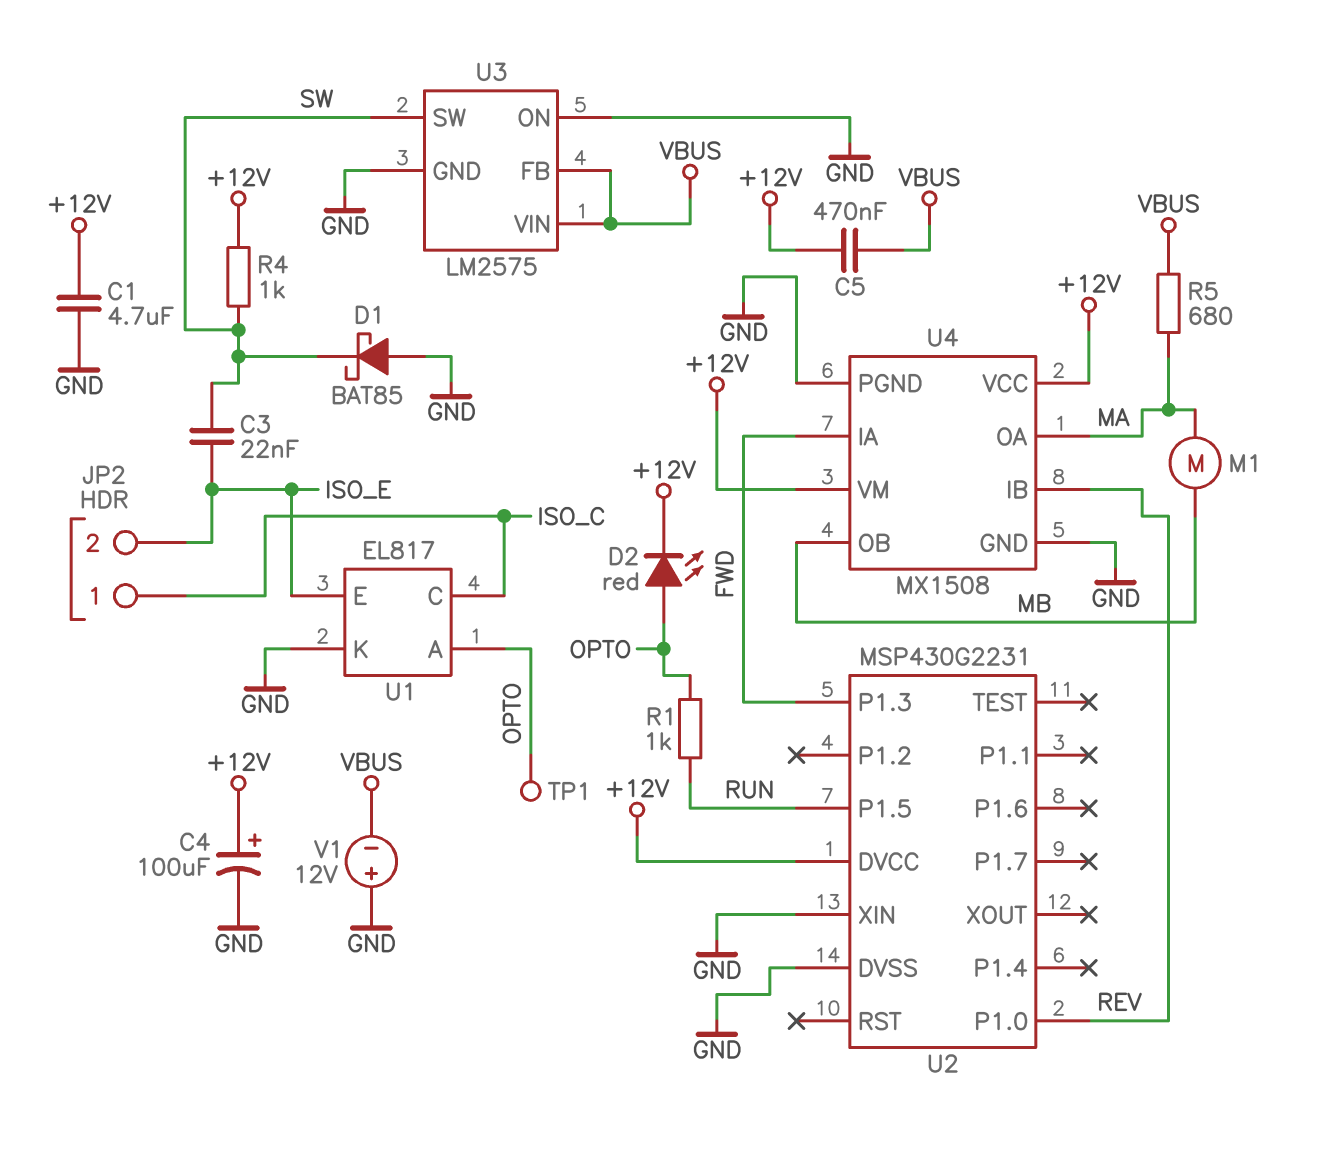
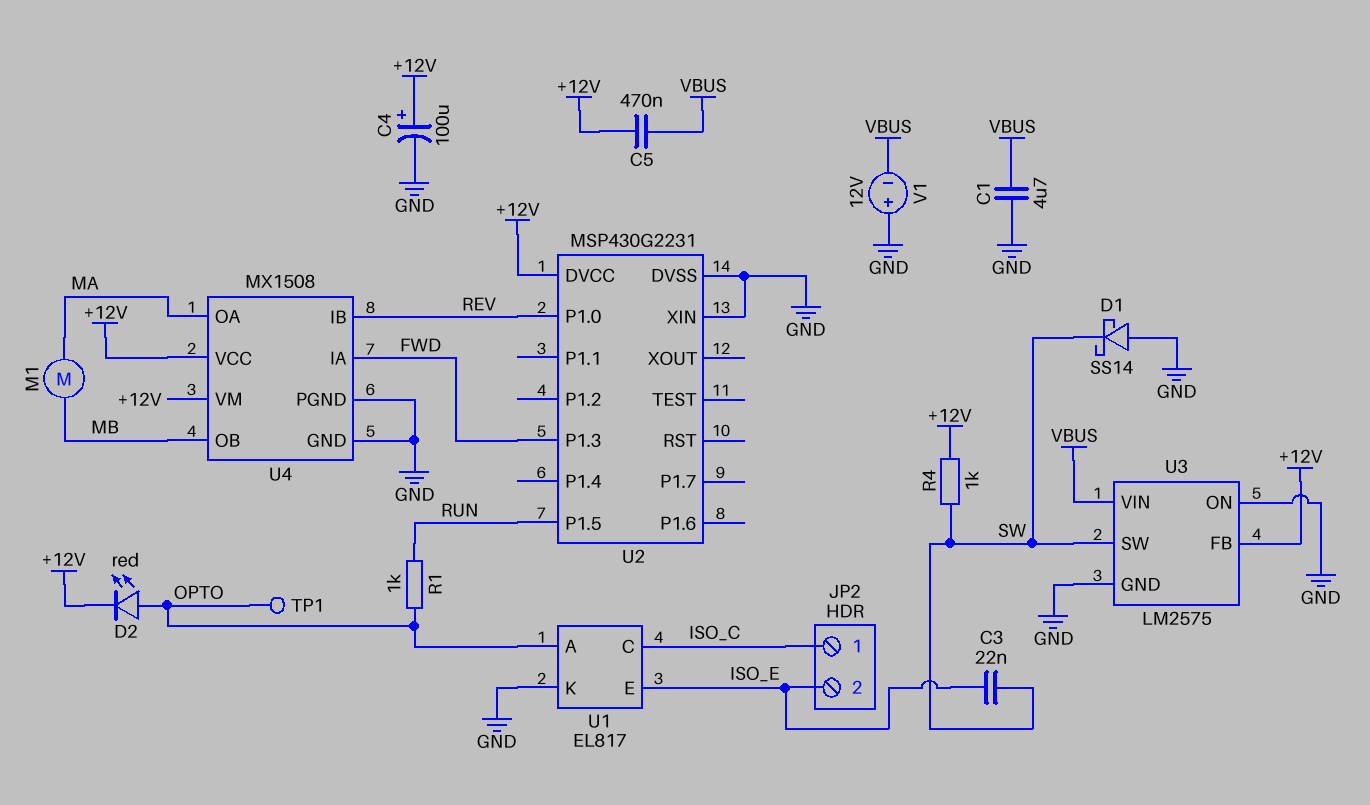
C1: 4.7uF (+12V, GND) -> 4.7uF (GND, VBUS)
D1: schottky BAT85 (A GND, K SW) -> schottky SS14 (A GND, K SW)
R5: 680 (MA, VBUS) -> none
U3 pin FB: VBUS -> +12V

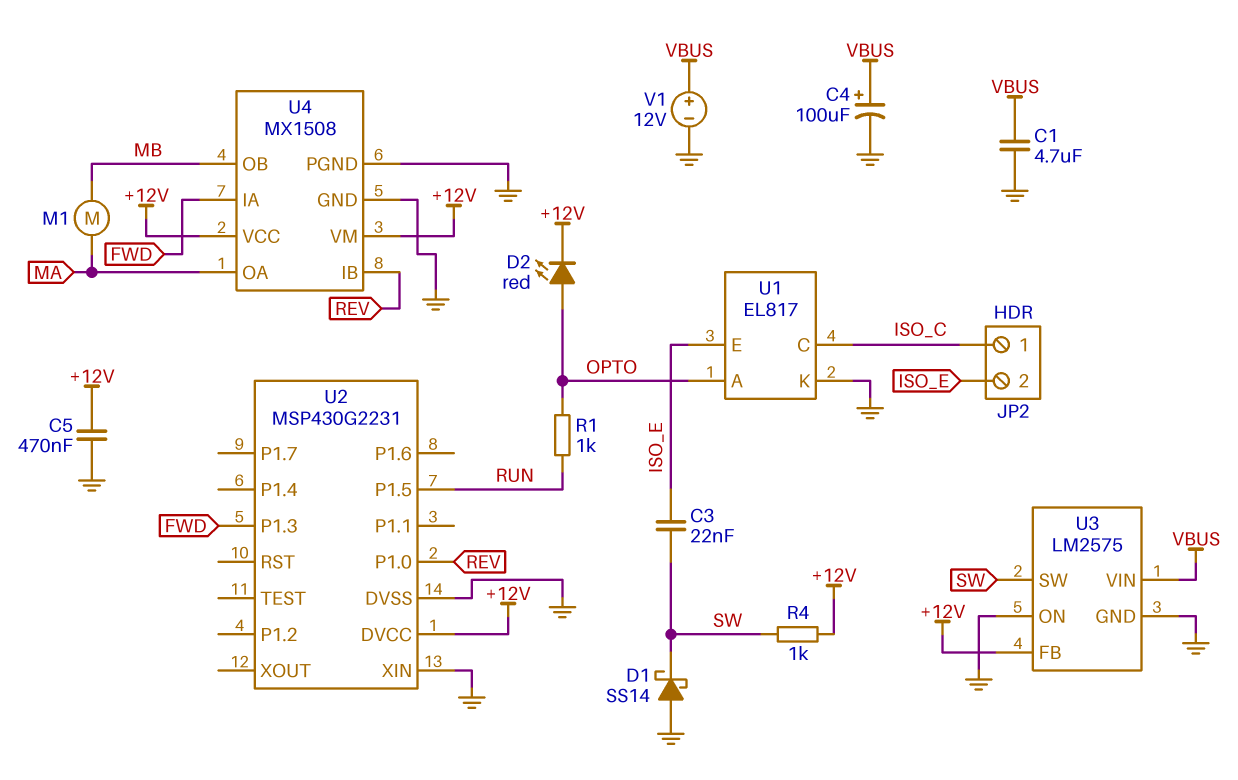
C4: 100uF (plus +12V, minus GND) -> 100uF (plus VBUS, minus GND)
C5: 470nF (+12V, VBUS) -> 470nF (+12V, GND)
TP1: test point (OPTO) -> none
V1: 12V (plus GND, minus VBUS) -> 12V (plus VBUS, minus GND)

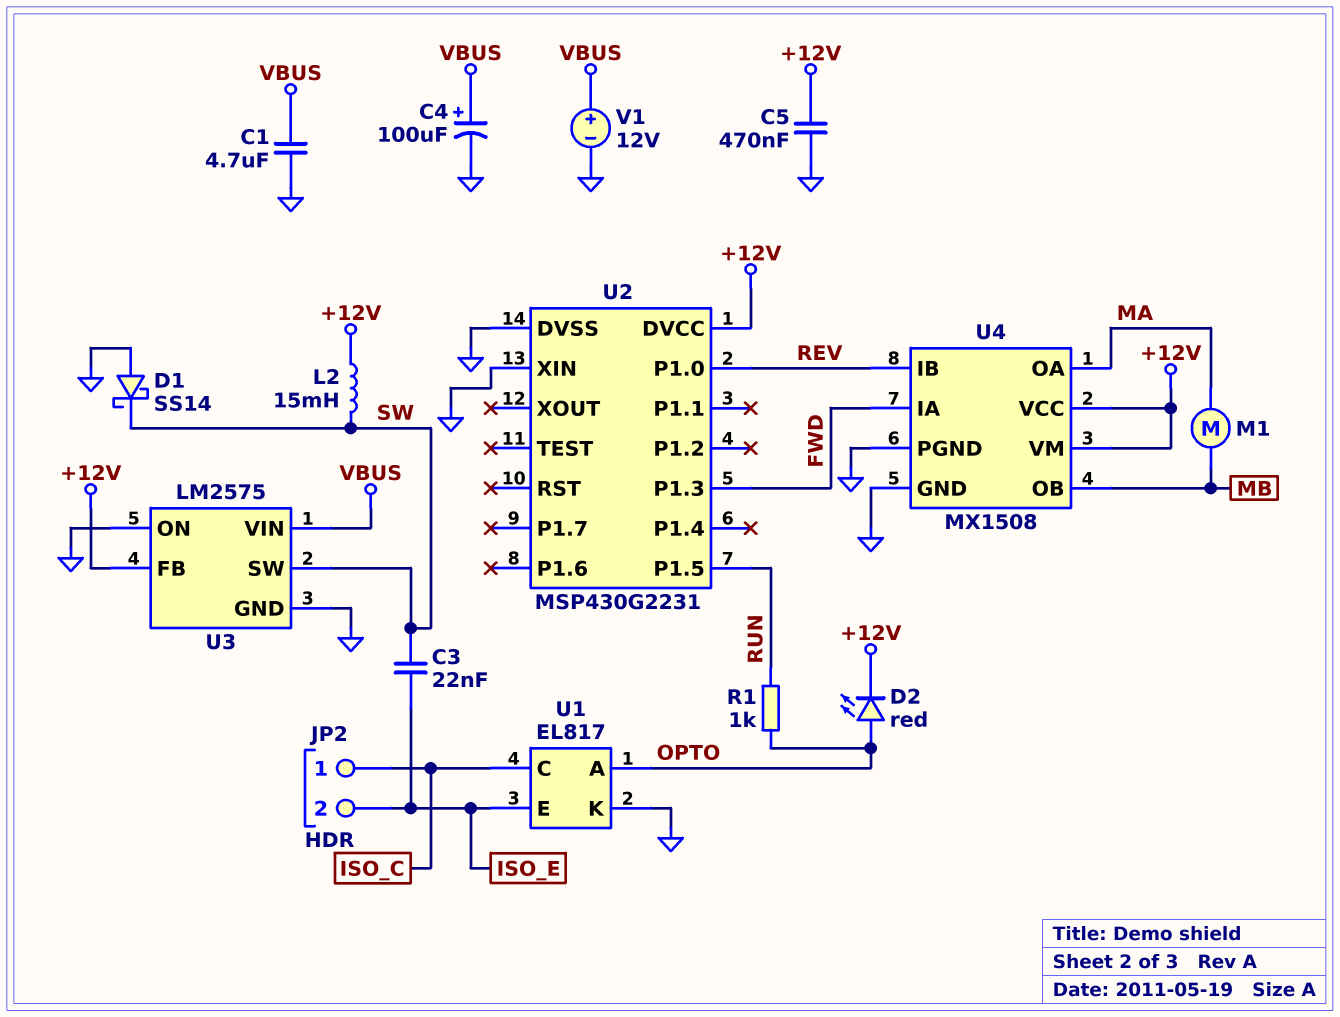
L2: none -> 15mH (+12V, SW)
R4: 1k (+12V, SW) -> none

